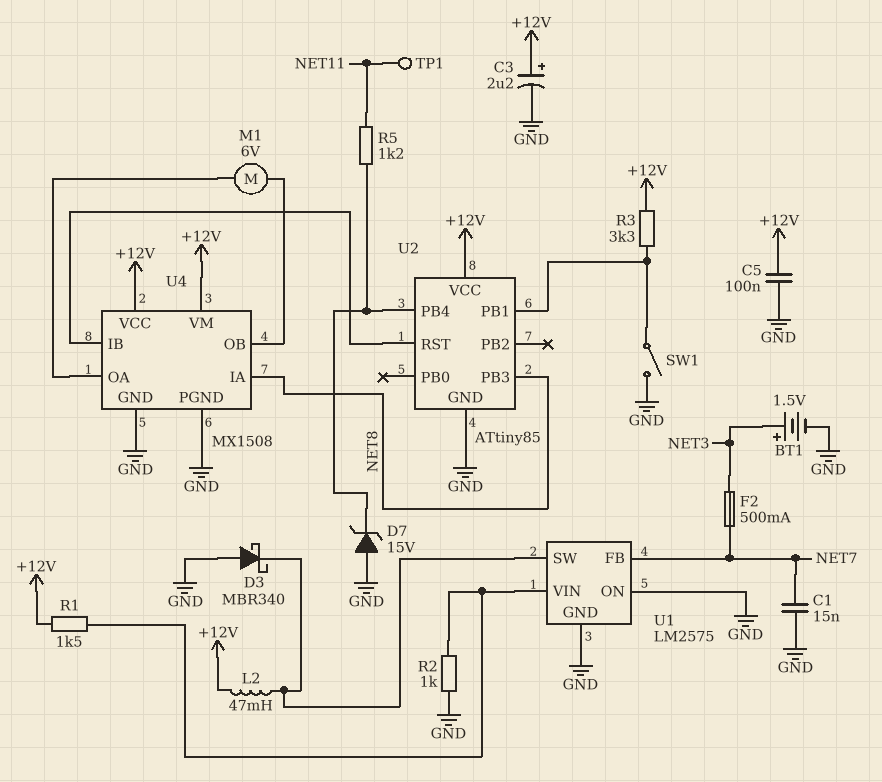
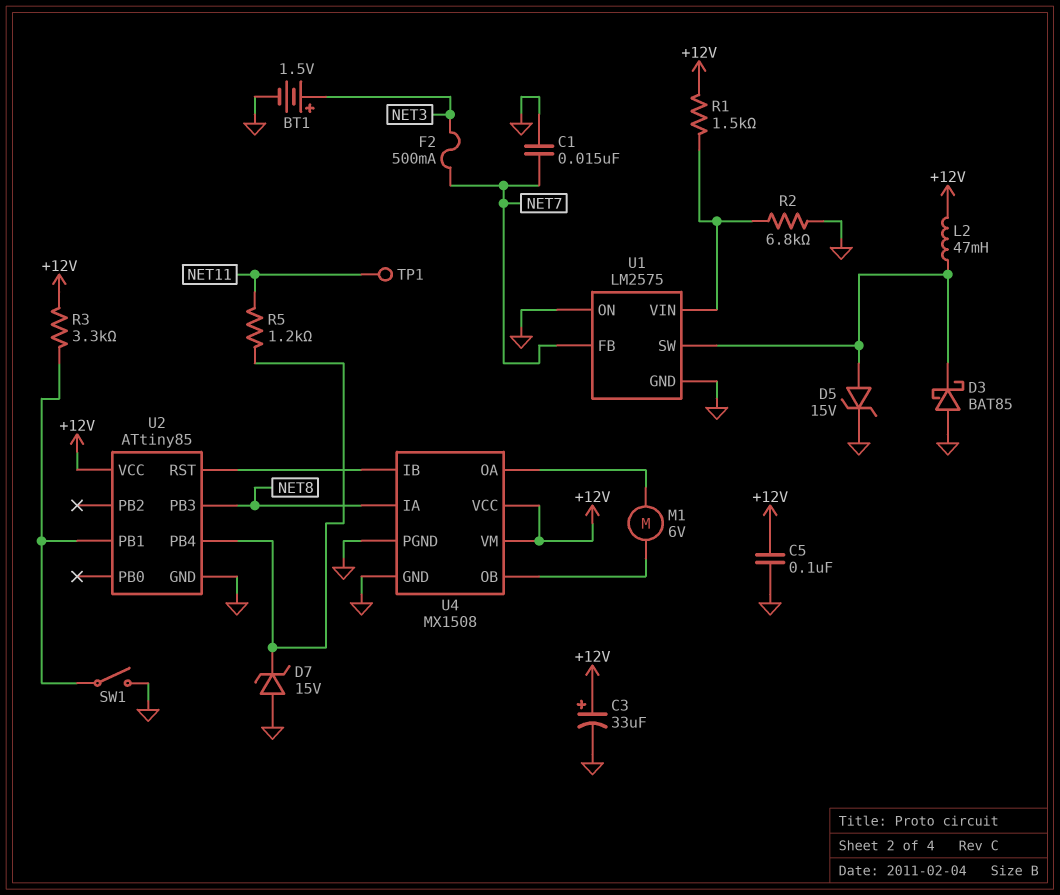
C3: 2.2uF (plus +12V, minus GND) -> 33uF (plus +12V, minus GND)
D3: schottky MBR340 (A GND, K U1/SW) -> schottky BAT85 (A GND, K U1/SW)
D5: none -> zener 15V (A U1/SW, K GND)
R2: 1k (GND, U1/VIN) -> 6.8k (GND, U1/VIN)

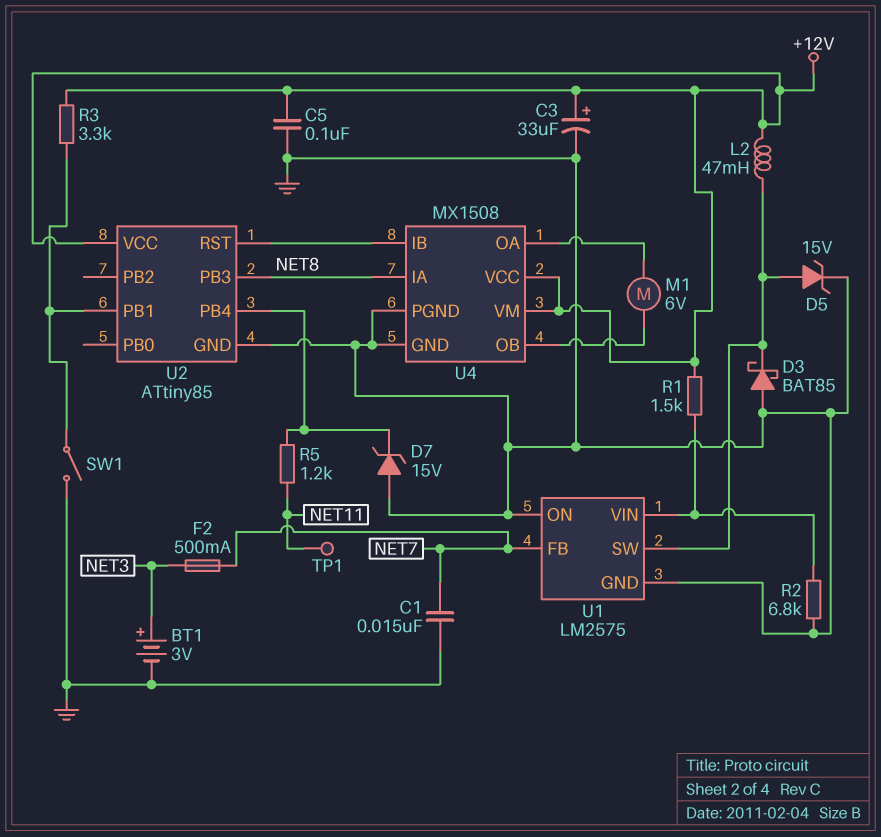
BT1: 1.5V (plus NET3, minus GND) -> 3V (plus NET3, minus GND)

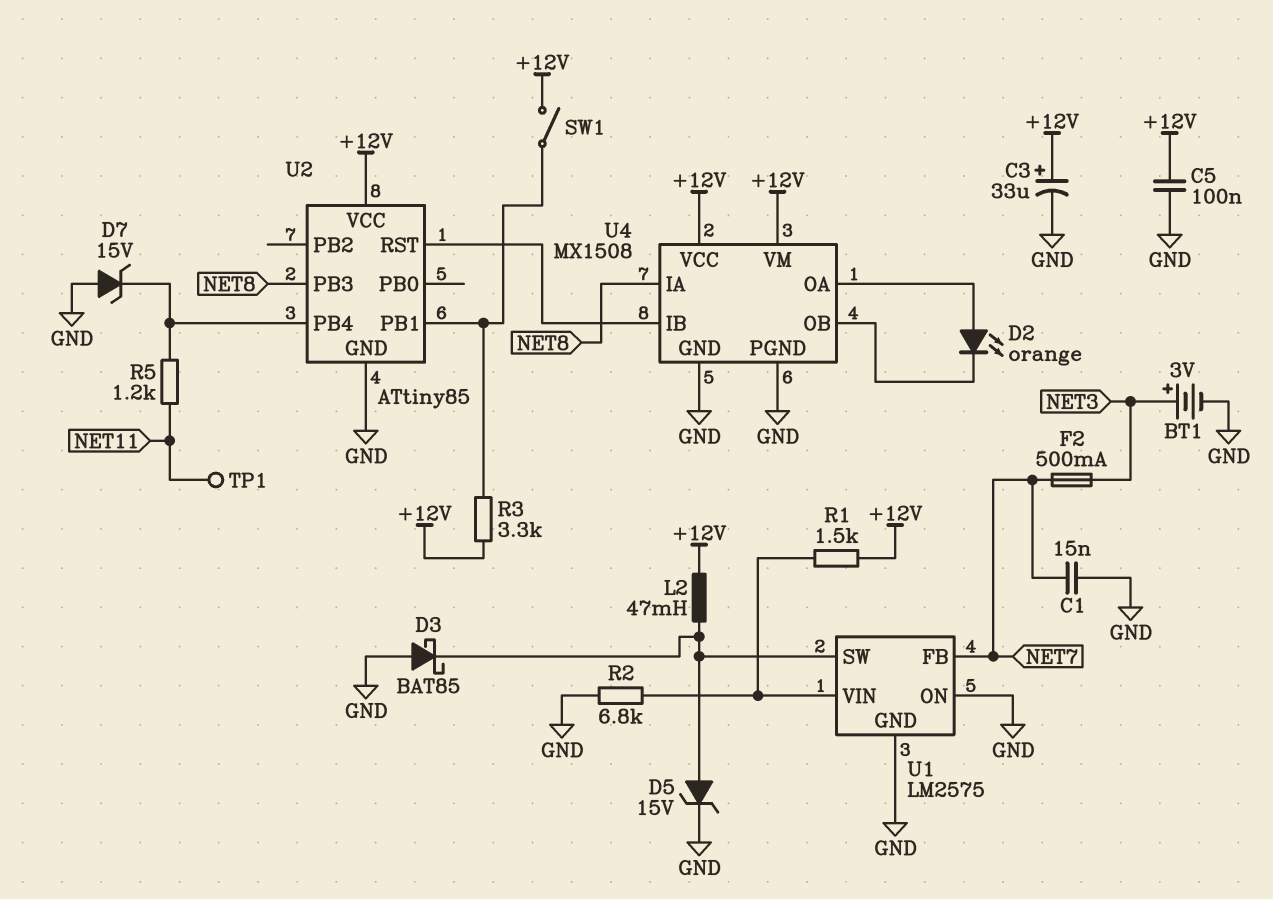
D2: none -> LED orange (A U4/OA, K U4/OB)
M1: motor 6V (U4/OA, U4/OB) -> none
SW1: switch (GND, U2/PB1) -> switch (+12V, U2/PB1)

